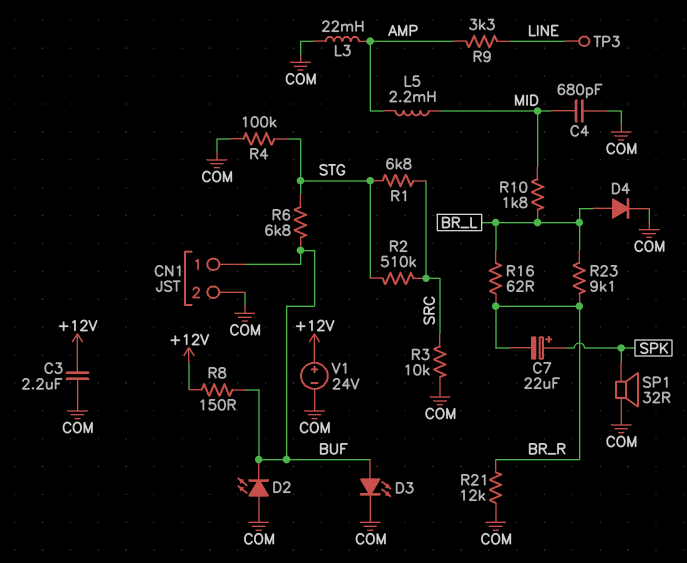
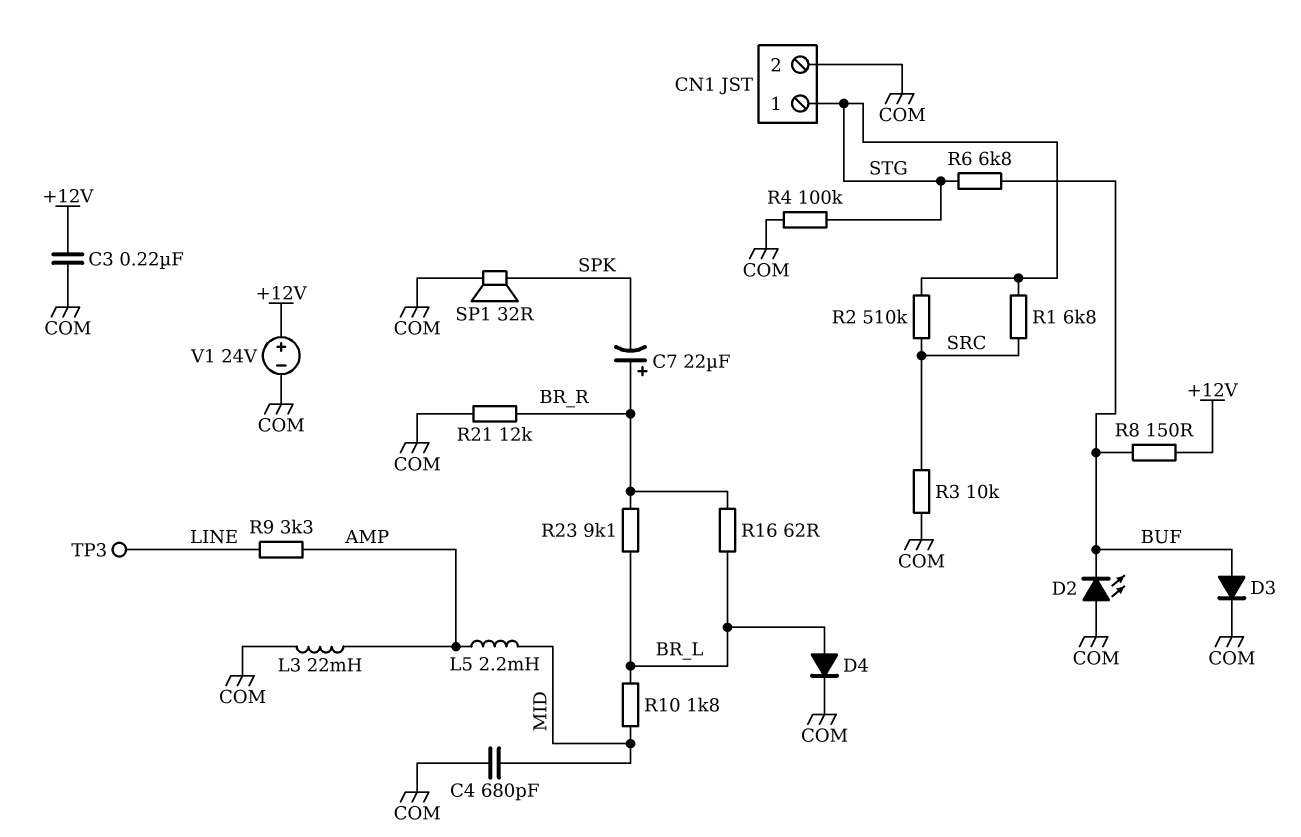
C3: 2.2uF (+12V, COM) -> 220nF (+12V, COM)
C7: 22uF (plus SPK, minus BR_R) -> 22uF (plus BR_R, minus SPK)
CN1 pin 1: BUF -> STG
D3: LED (A BUF, K COM) -> diode (A BUF, K COM)

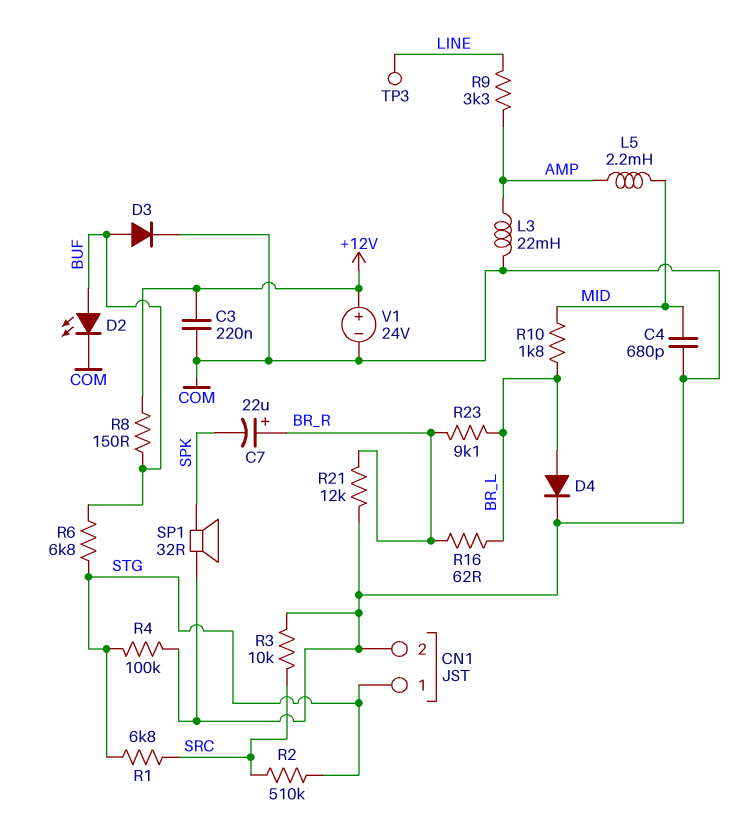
D2: LED (A COM, K BUF) -> LED (A BUF, K COM)

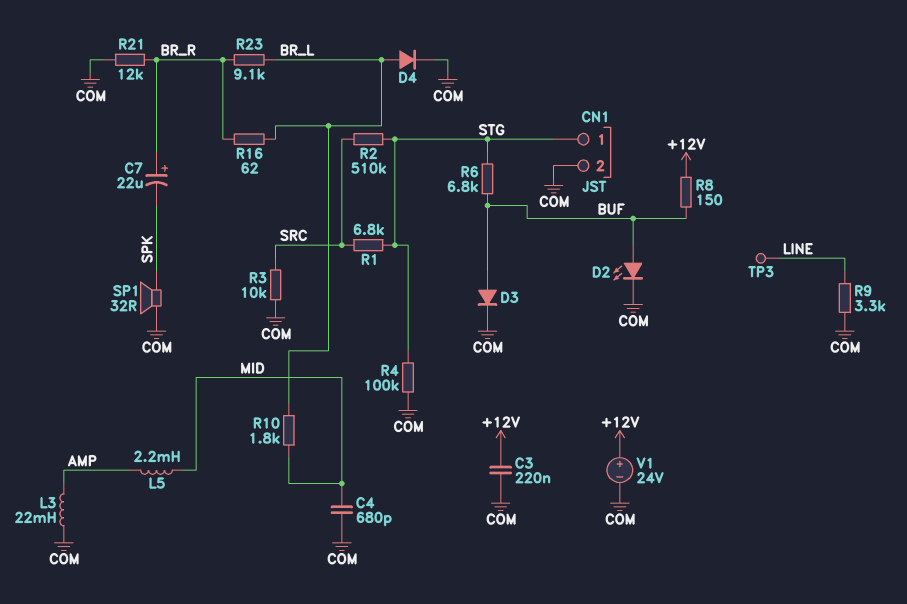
R9: 3.3k (AMP, LINE) -> 3.3k (COM, LINE)

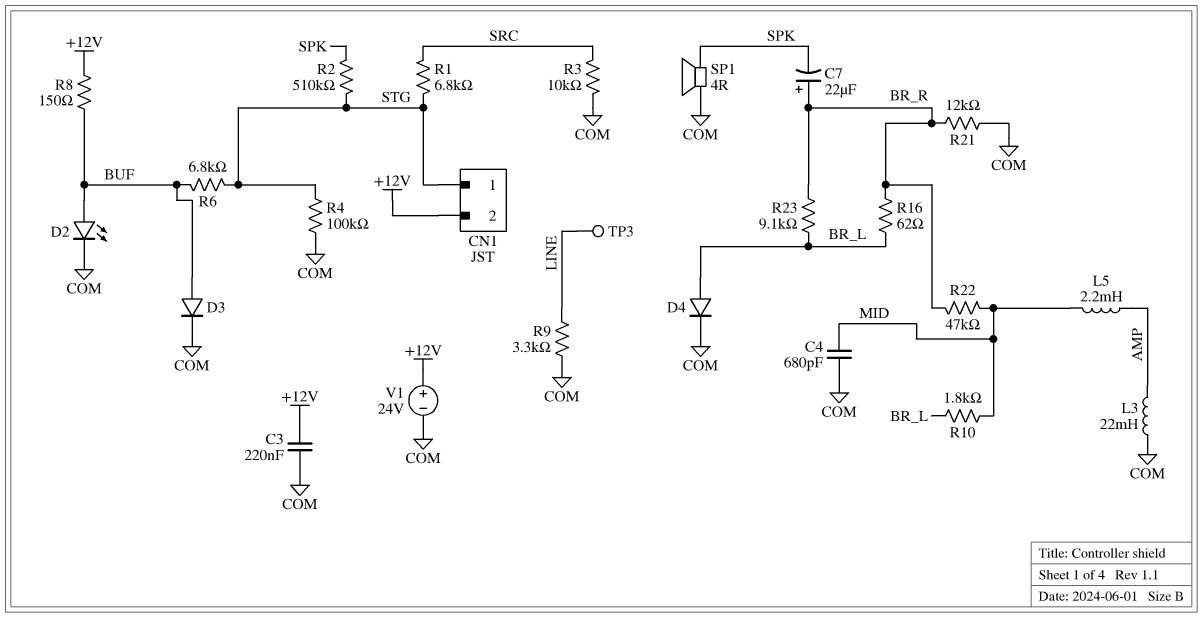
CN1 pin 2: COM -> +12V
R2: 510k (SRC, STG) -> 510k (SPK, STG)
R22: none -> 47k (BR_R, MID)
SP1: speaker 32R (COM, SPK) -> speaker 4R (COM, SPK)

